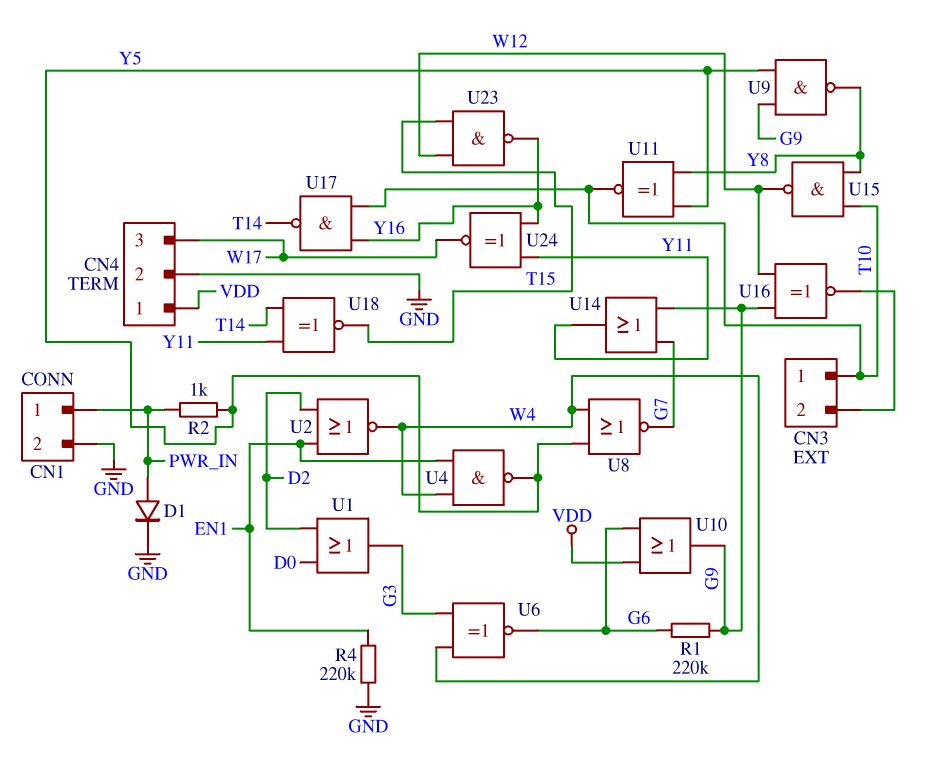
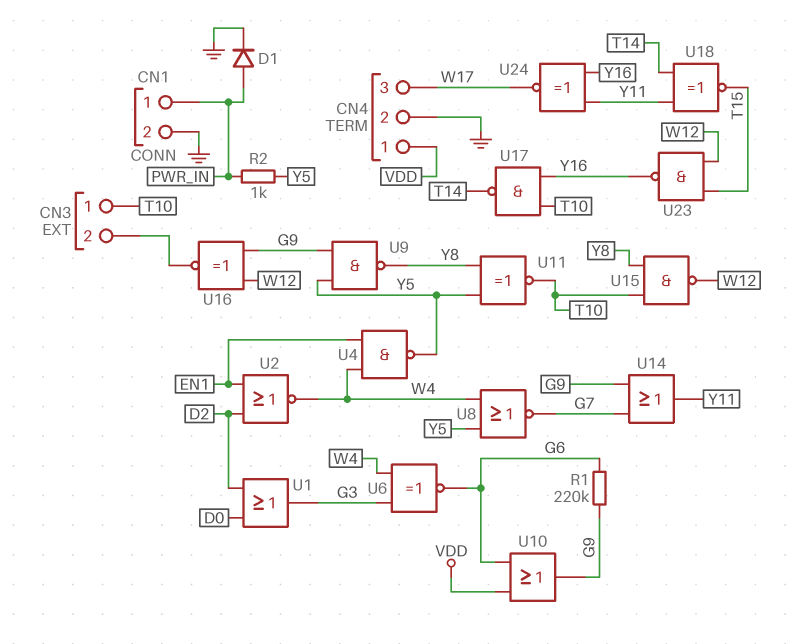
R4: 220k (EN1, GND) -> none

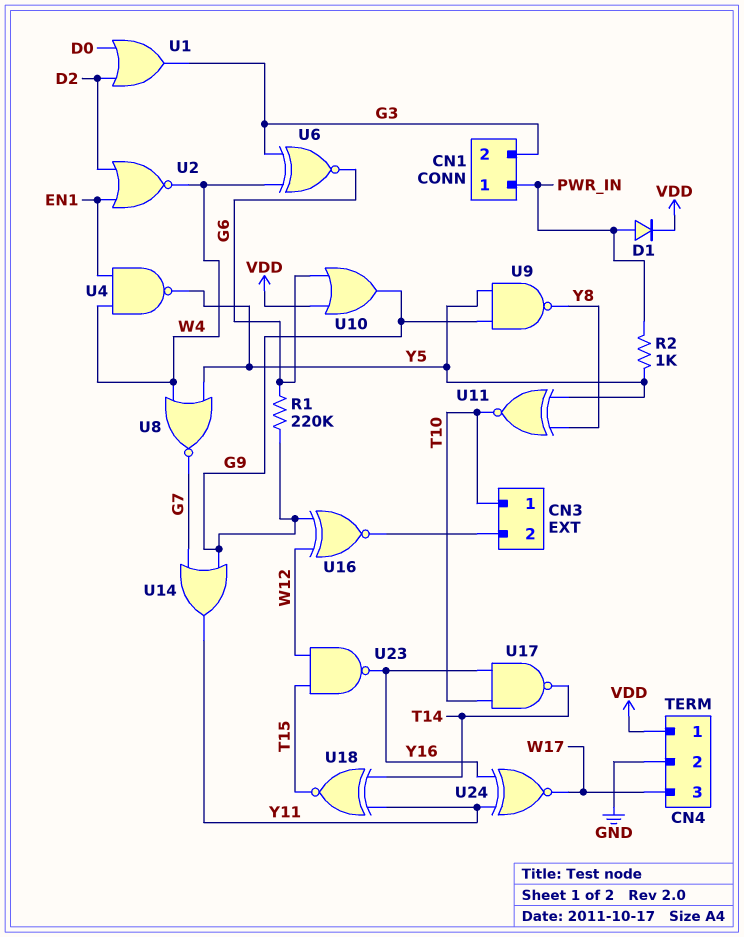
CN1 pin 2: GND -> G3
D1: diode (A PWR_IN, K GND) -> diode (A PWR_IN, K VDD)
U15: NAND (in T10, in Y8, out W12) -> none

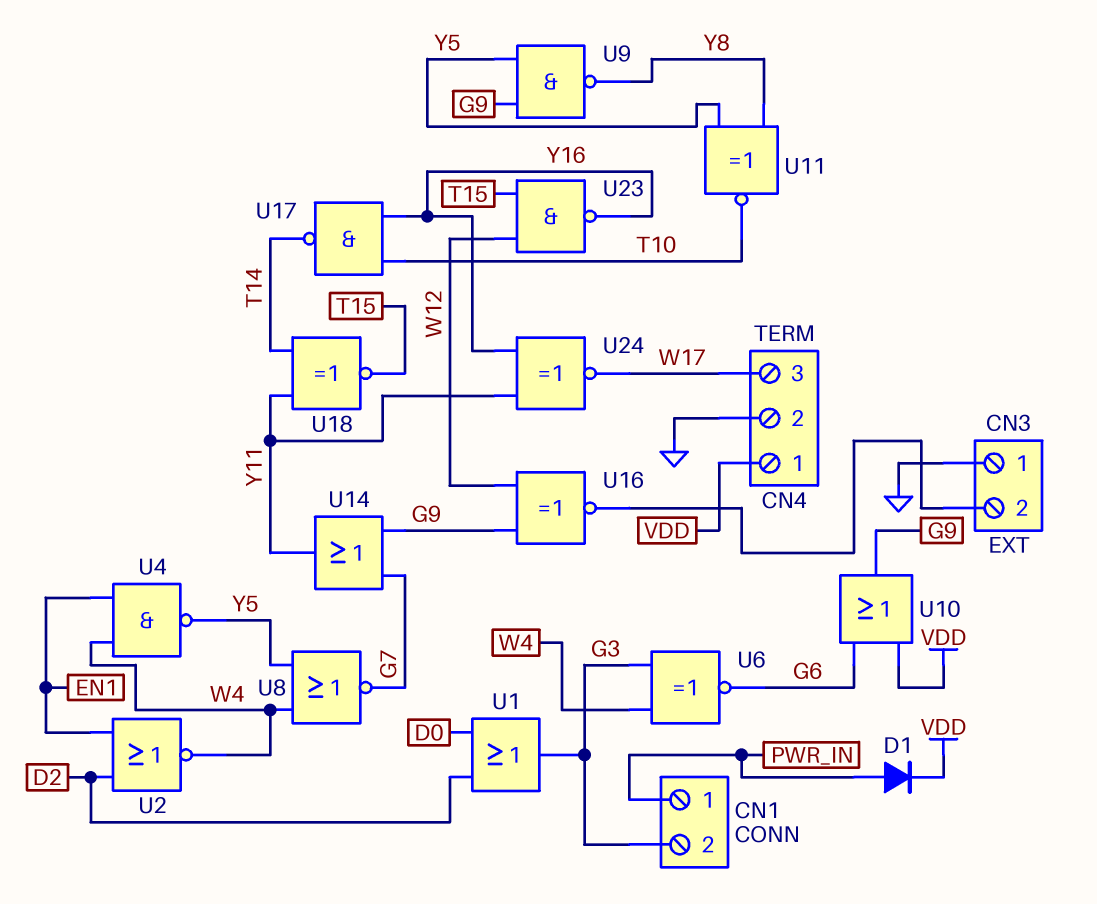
CN3 pin 1: T10 -> GND
R1: 220k (G6, G9) -> none
R2: 1k (PWR_IN, Y5) -> none

